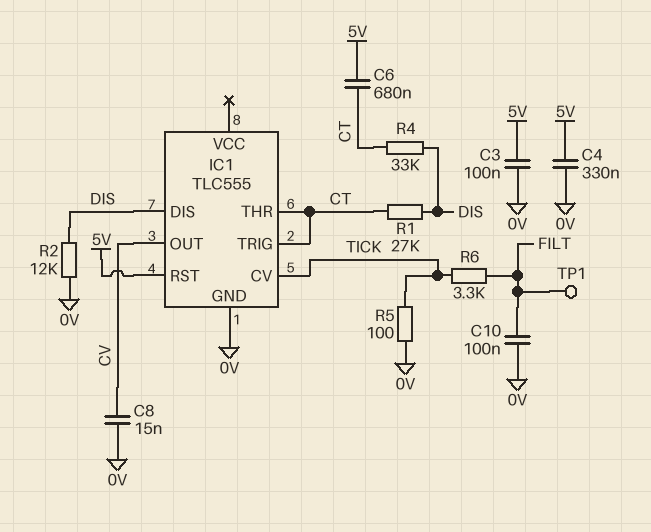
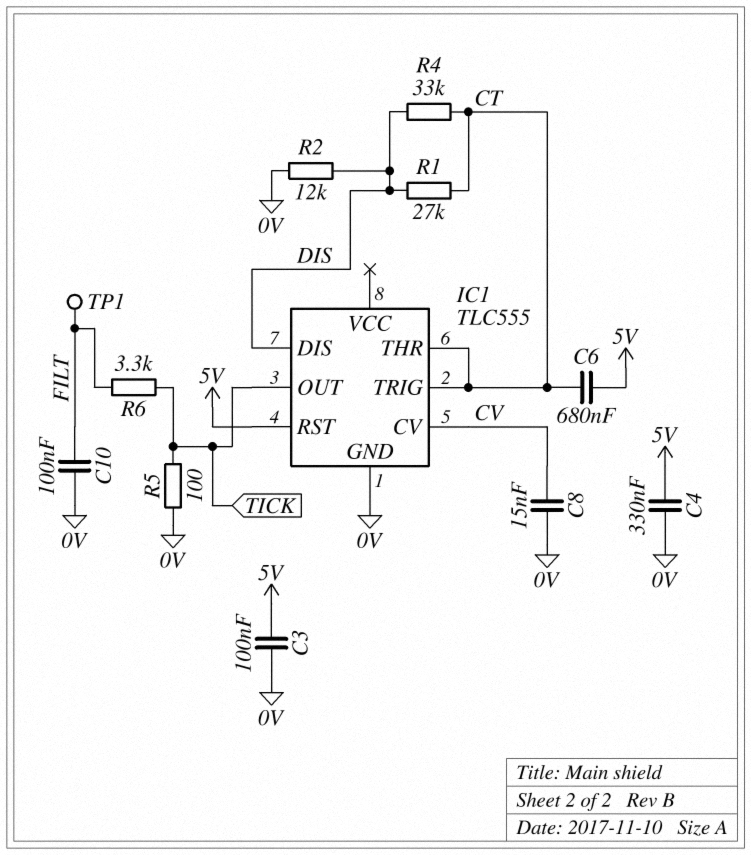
IC1 pin CV: TICK -> CV
IC1 pin OUT: CV -> TICK

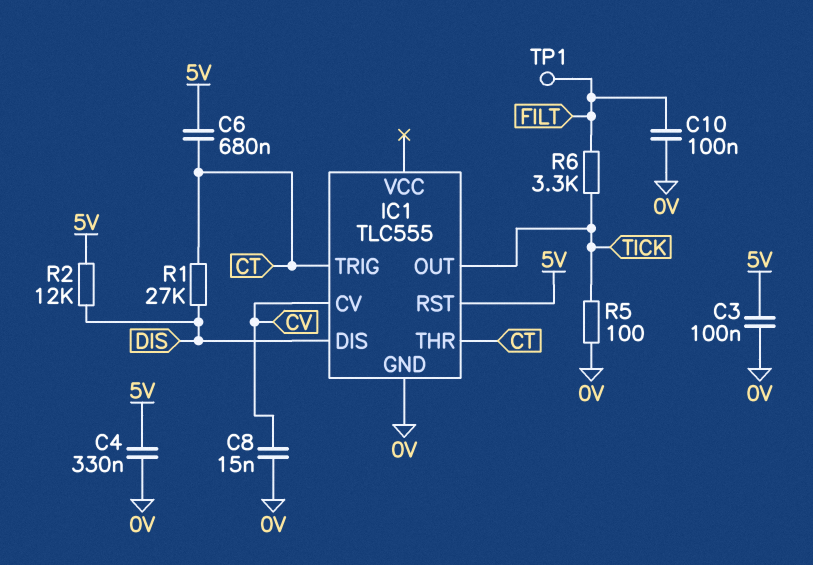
R2: 12k (0V, DIS) -> 12k (5V, DIS)
R4: 33k (CT, DIS) -> none

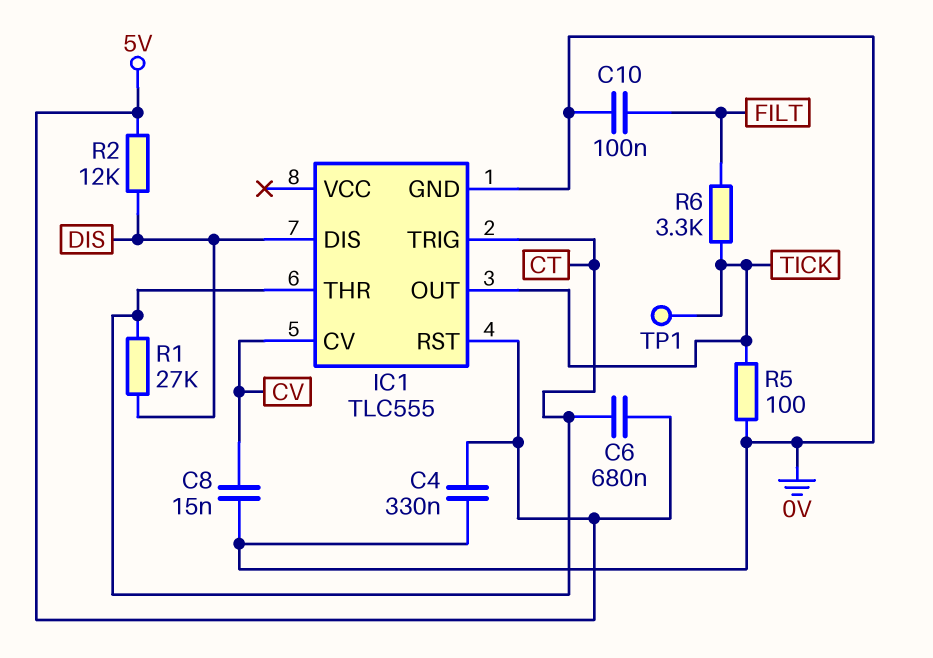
C3: 100nF (0V, 5V) -> none
TP1: test point (FILT) -> test point (TICK)

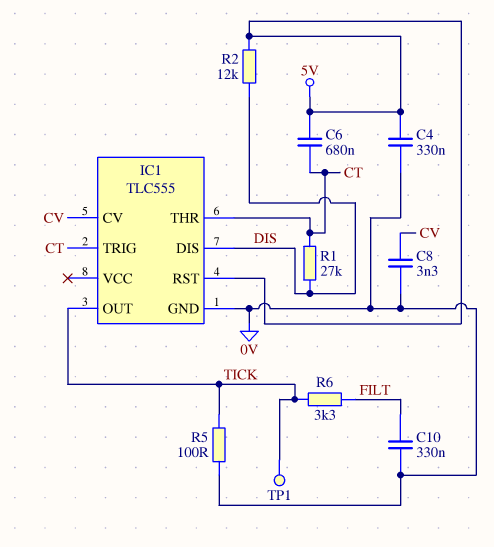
C8: 15nF (0V, CV) -> 3.3nF (0V, CV)
C10: 100nF (0V, FILT) -> 330nF (0V, FILT)

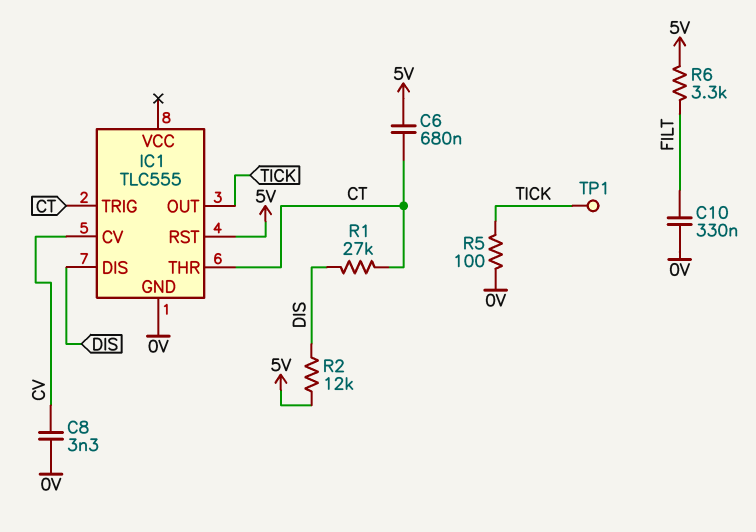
C4: 330nF (0V, 5V) -> none
R6: 3.3k (FILT, TICK) -> 3.3k (5V, FILT)

